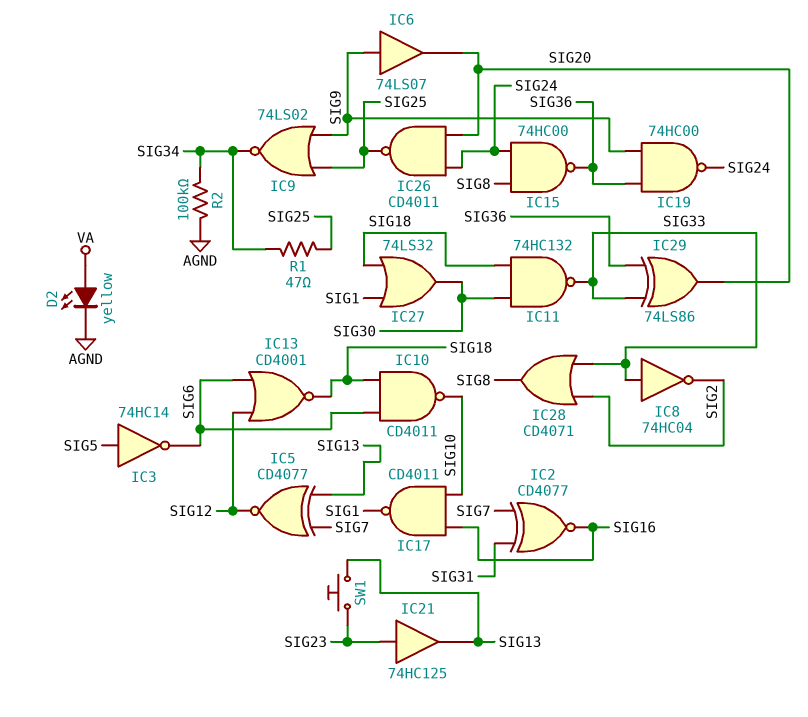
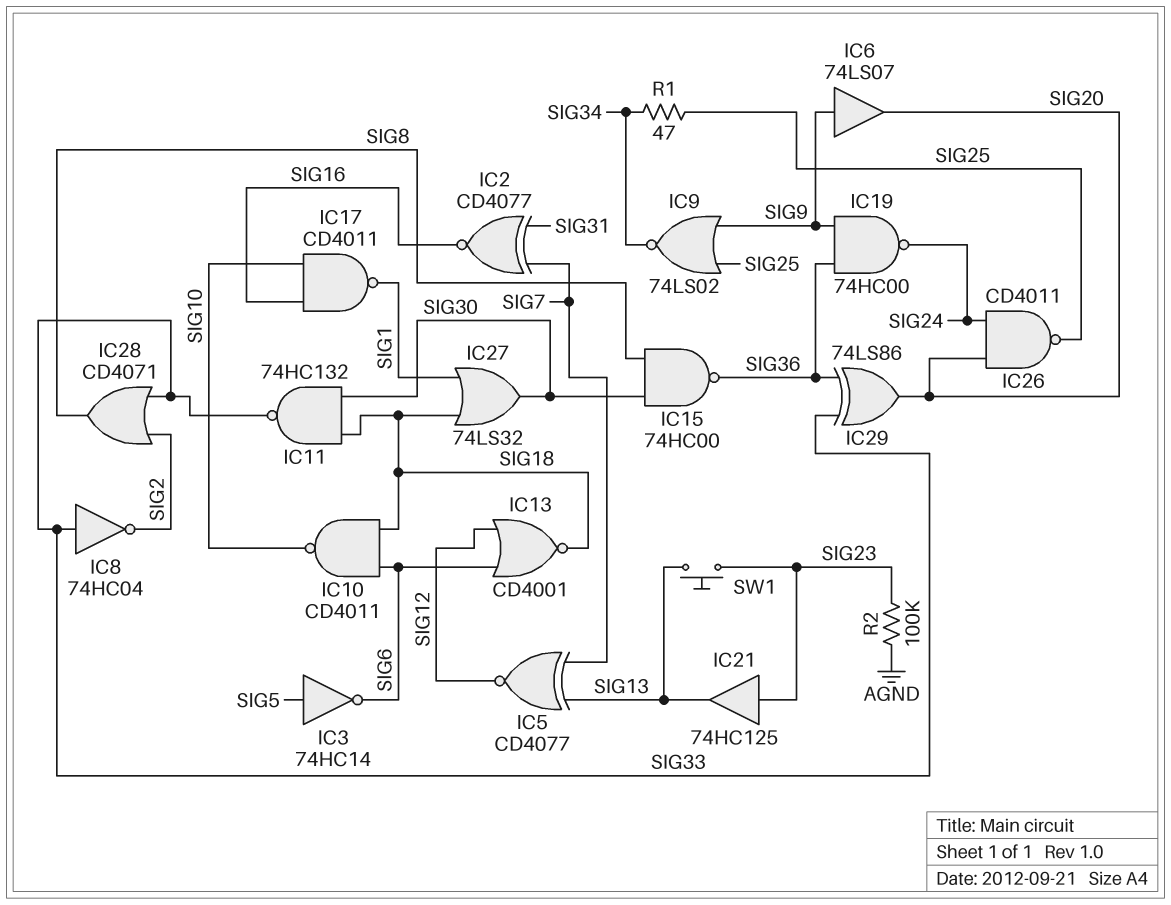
D2: LED yellow (A VA, K AGND) -> none
IC15: NAND 74HC00 (in SIG8, in SIG24, out SIG36) -> NAND 74HC00 (in SIG8, in SIG30, out SIG36)
R2: 100k (AGND, SIG34) -> 100k (AGND, SIG23)

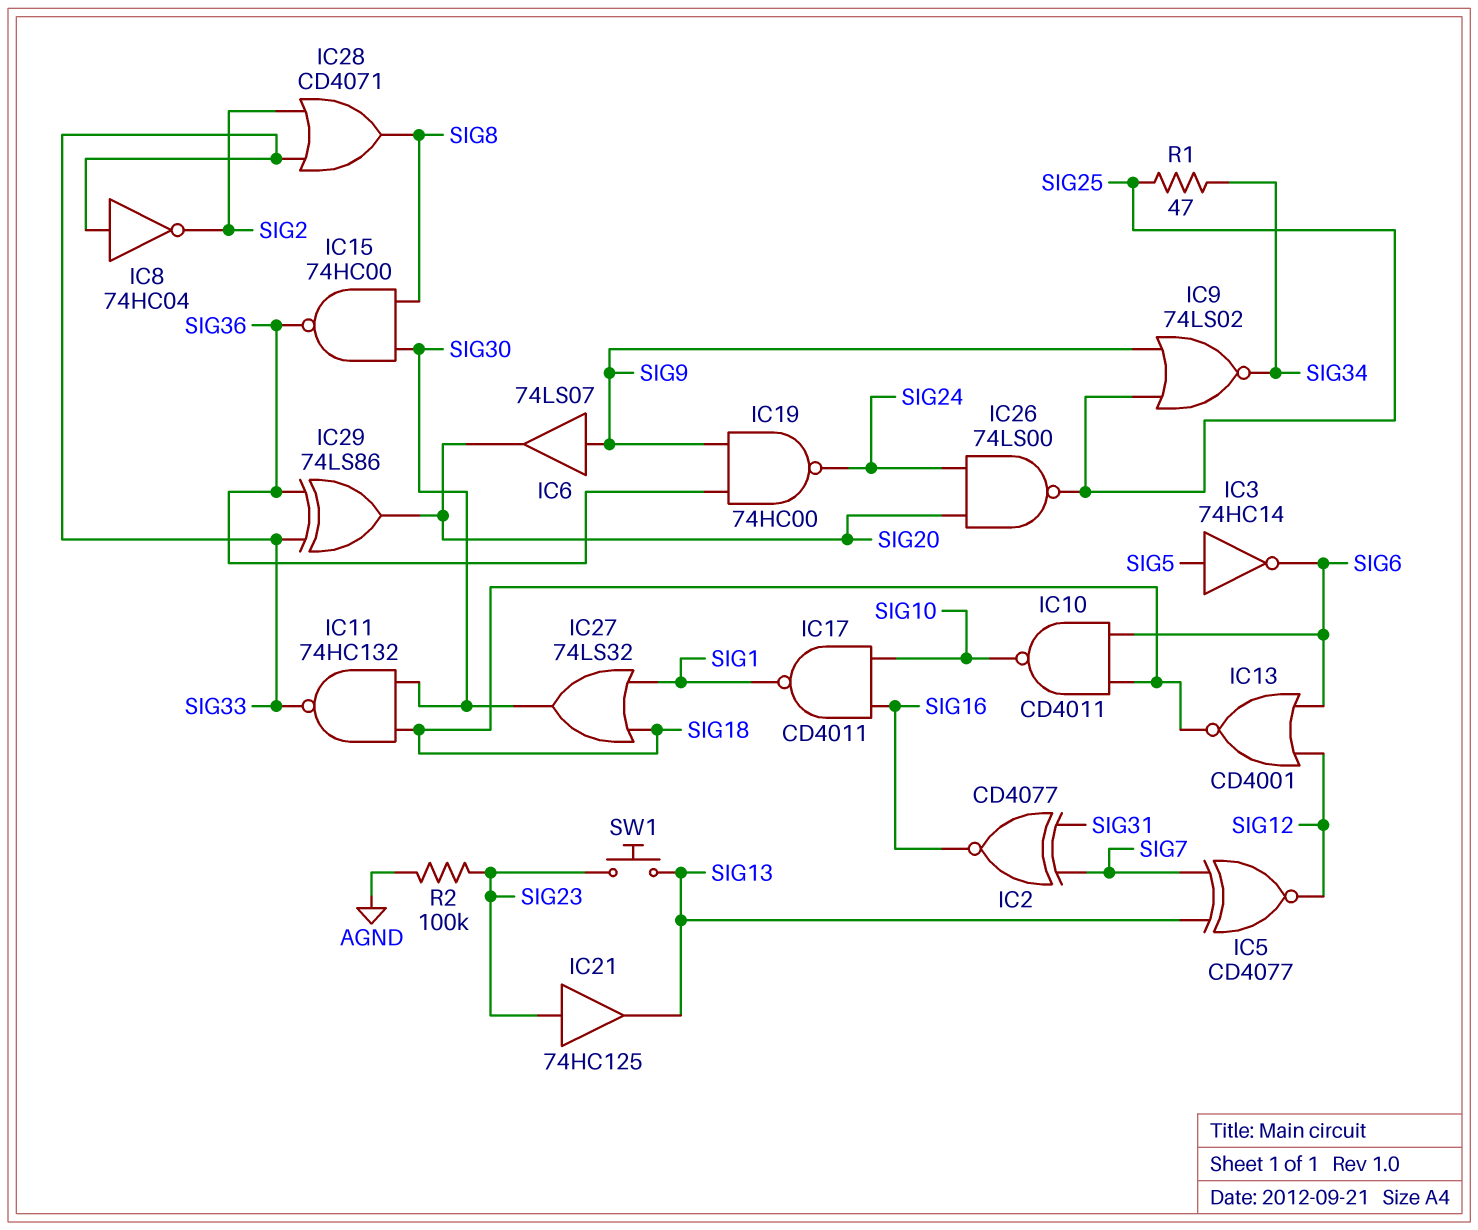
IC26: NAND CD4011 (in SIG20, in SIG24, out SIG25) -> NAND 74LS00 (in SIG20, in SIG24, out SIG25)

